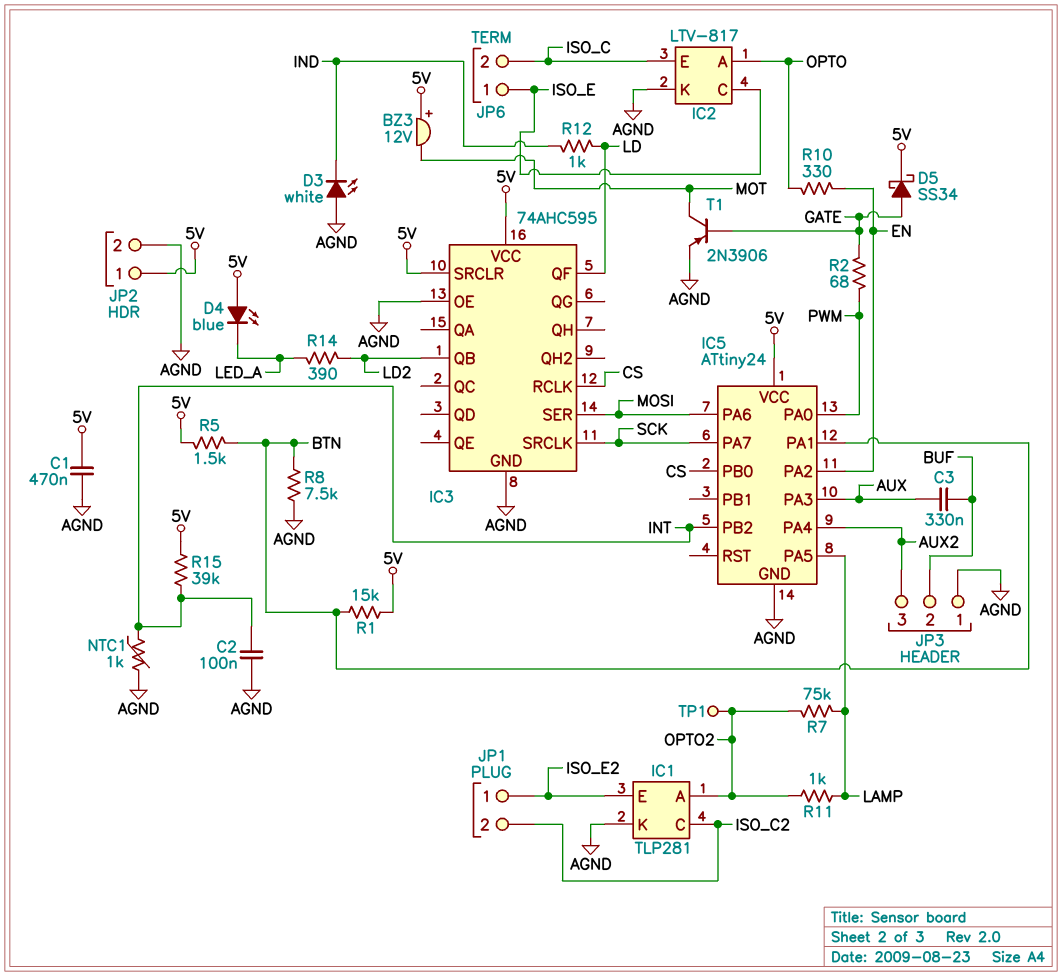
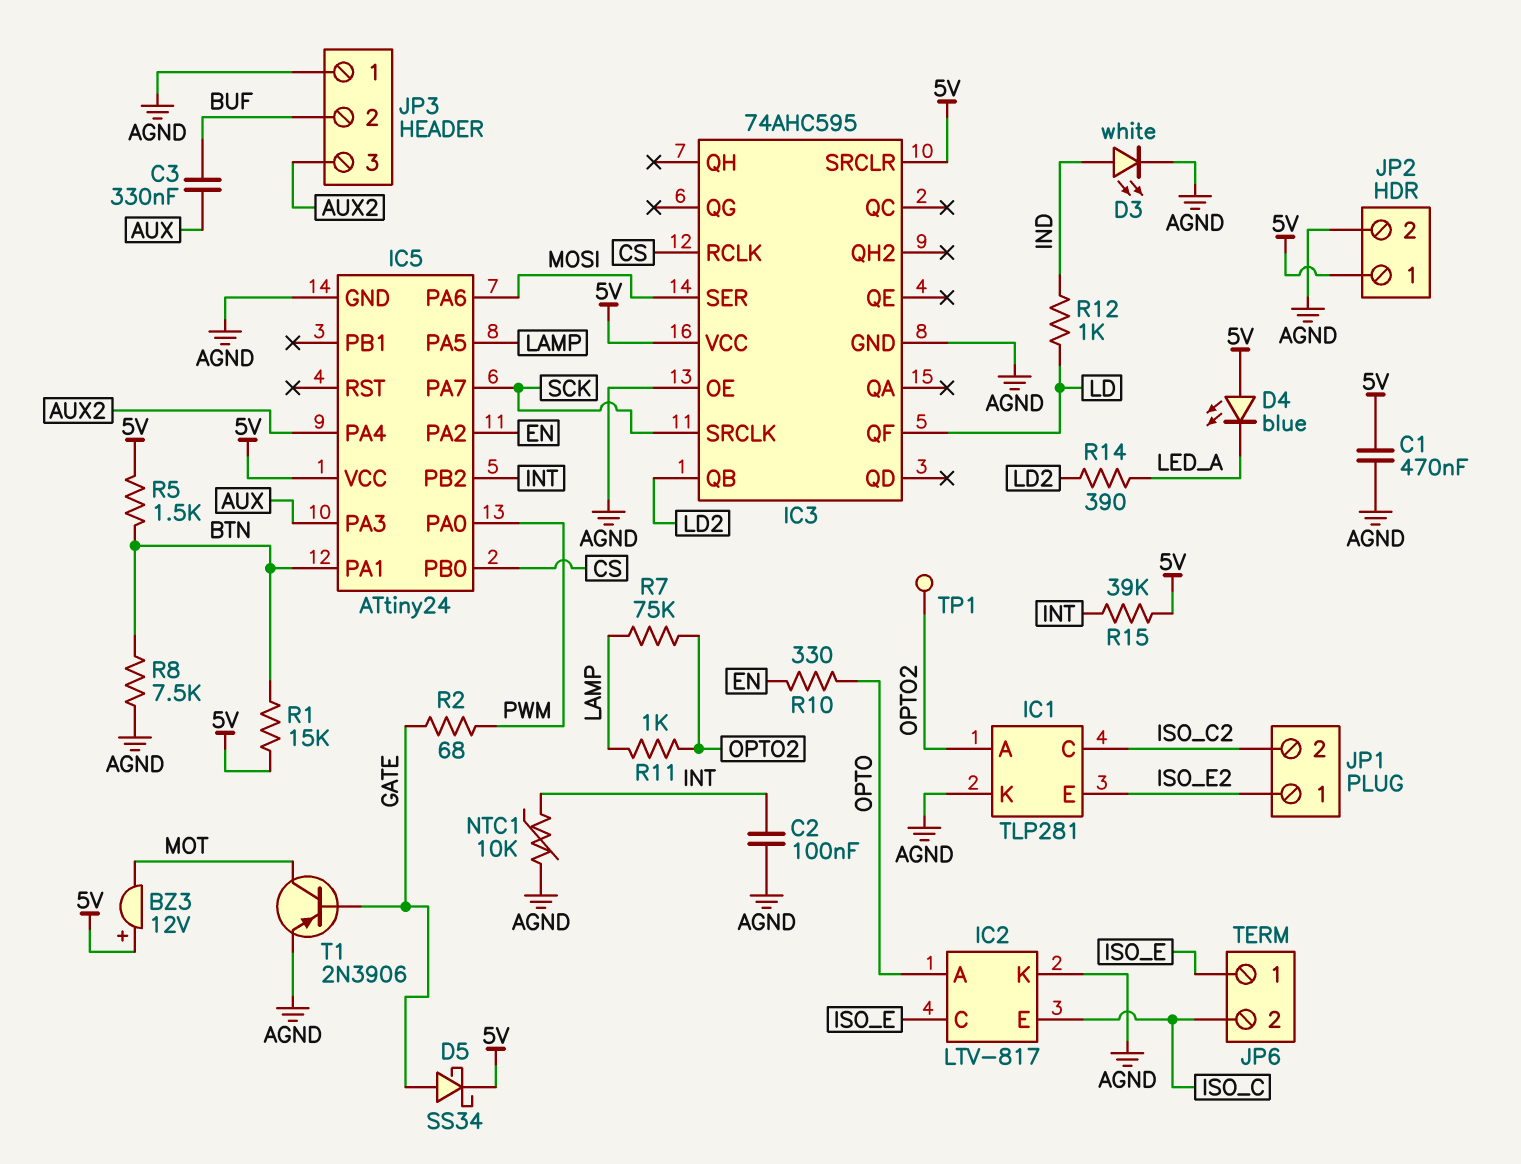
D3: LED white (A AGND, K IND) -> LED white (A IND, K AGND)
NTC1: 1k (AGND, INT) -> 10k (AGND, INT)

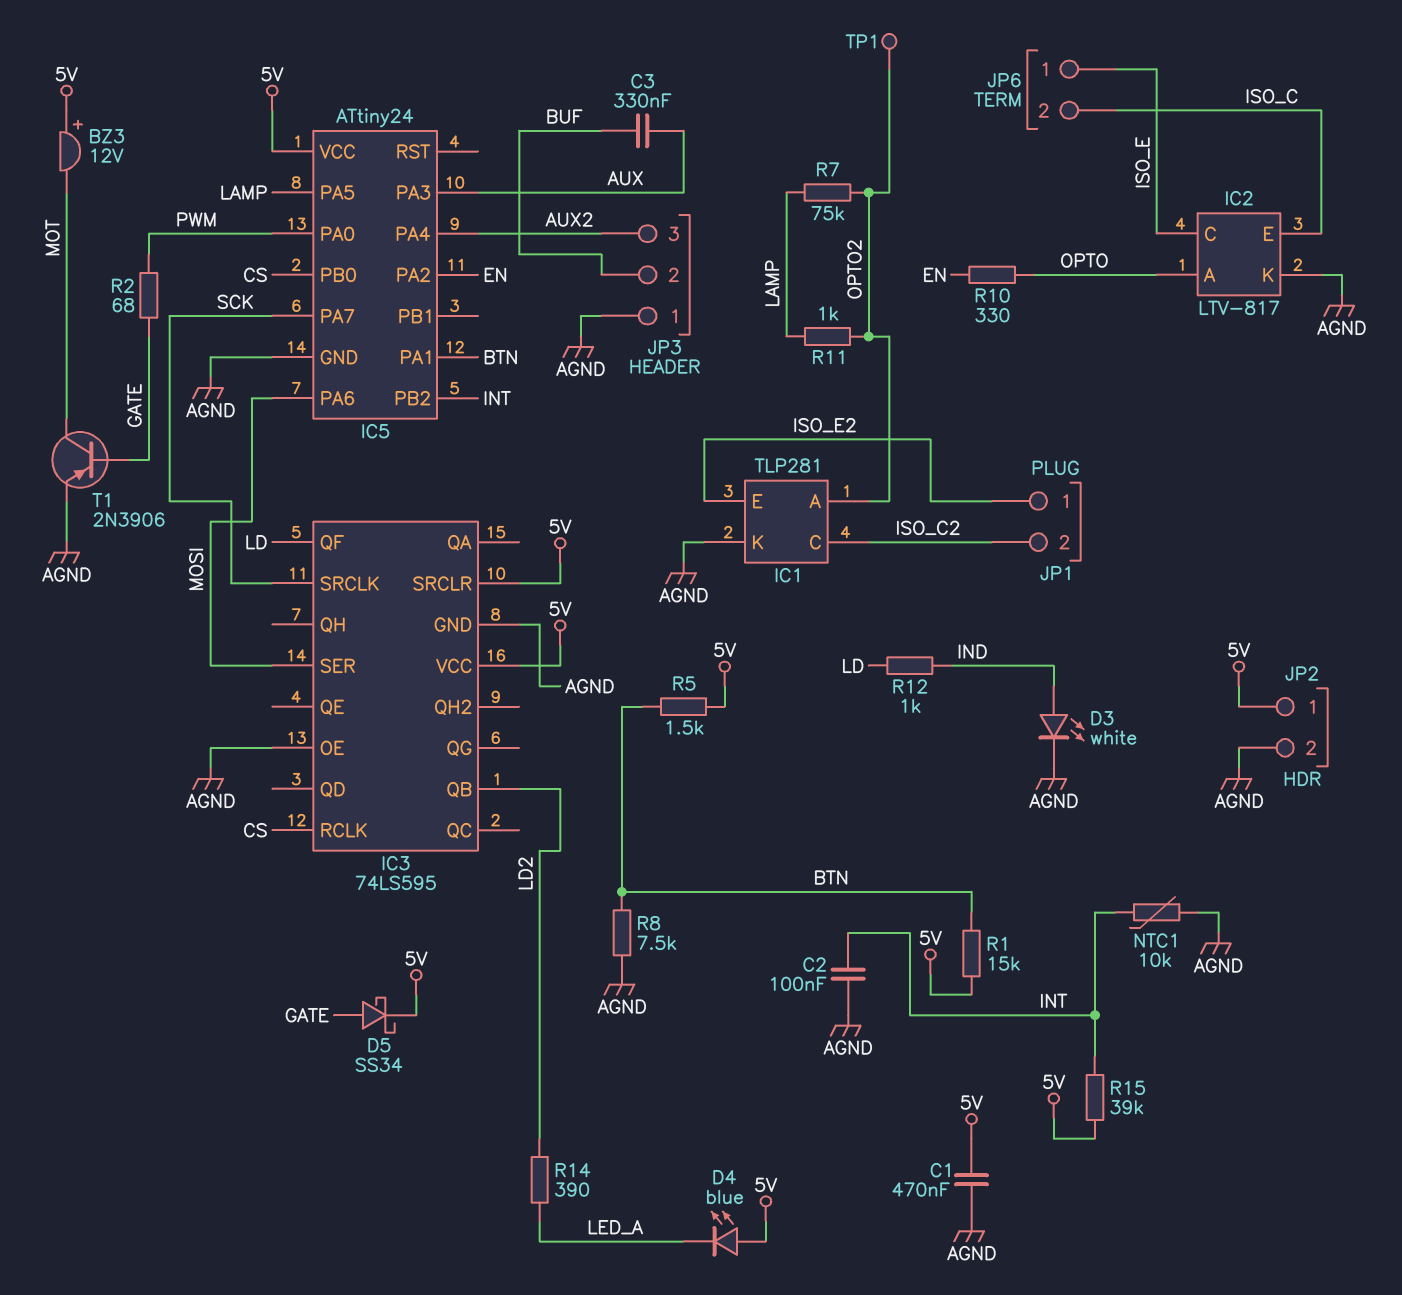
IC3: 74AHC595 -> 74LS595

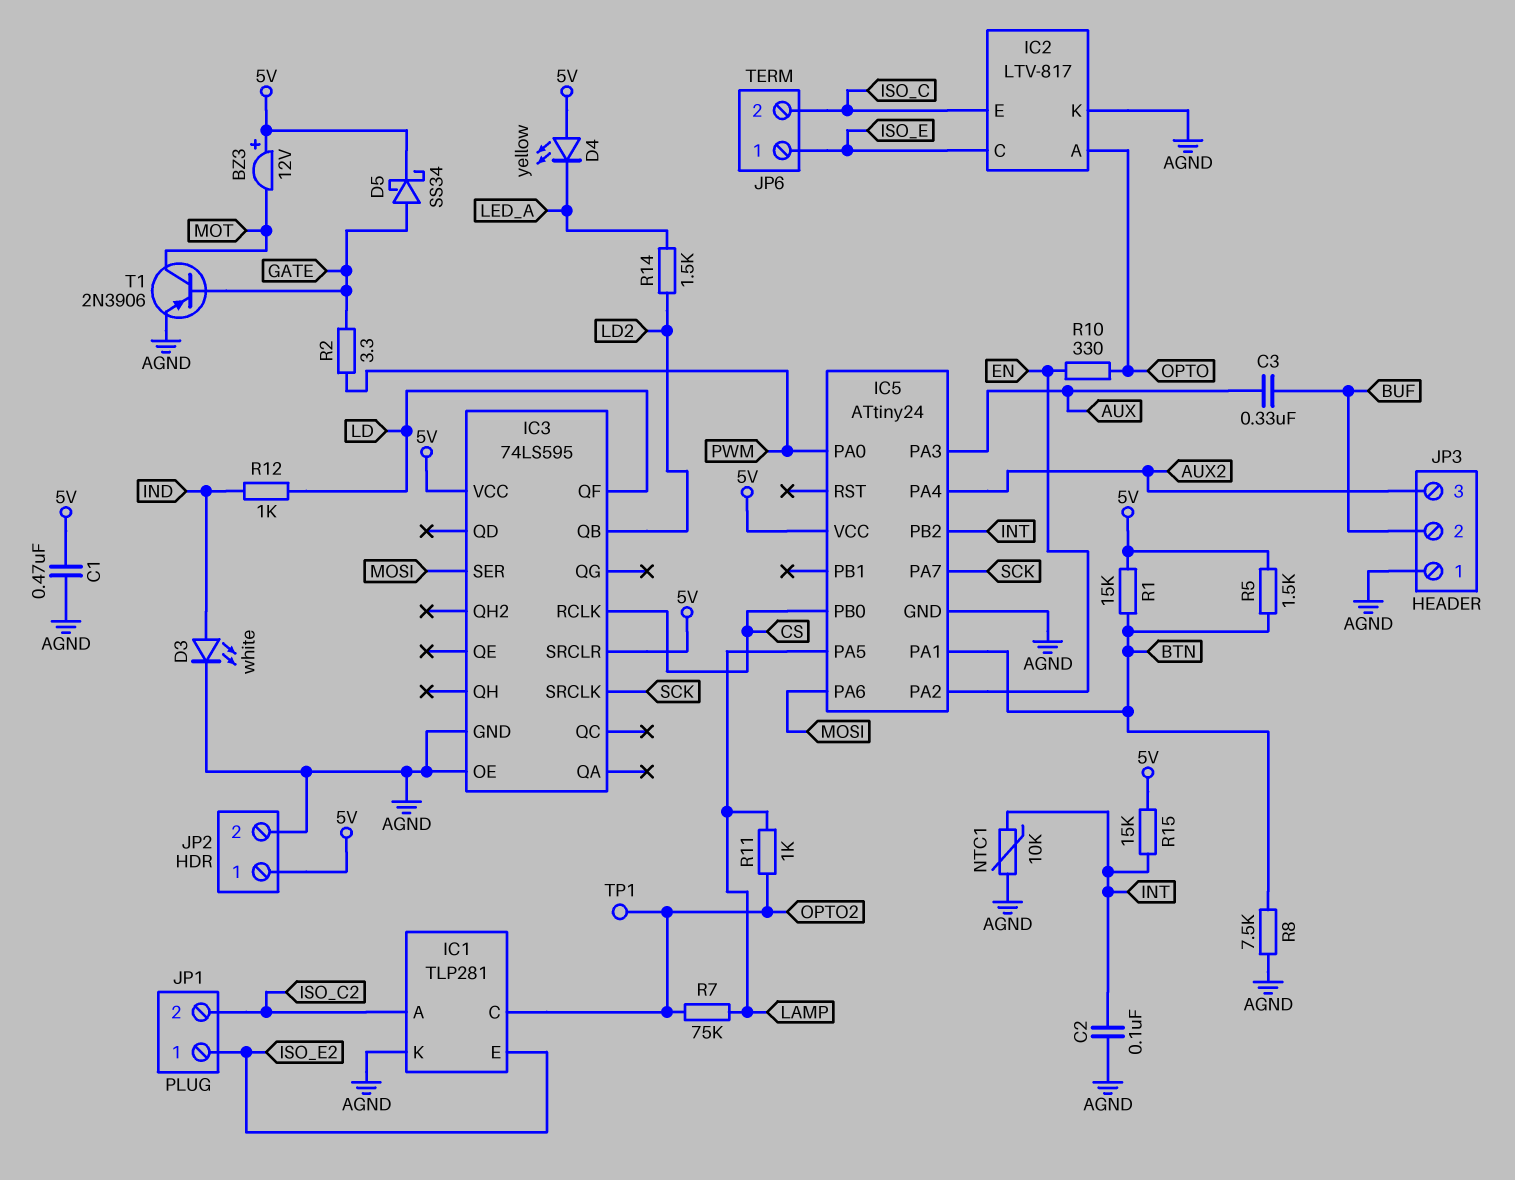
D4: LED blue (A 5V, K LED_A) -> LED yellow (A 5V, K LED_A)
IC1 pin A: OPTO2 -> ISO_C2
IC1 pin C: ISO_C2 -> OPTO2
R2: 68 (GATE, PWM) -> 3.3 (GATE, PWM)
R14: 390 (LD2, LED_A) -> 1.5k (LD2, LED_A)
R15: 39k (5V, INT) -> 15k (5V, INT)

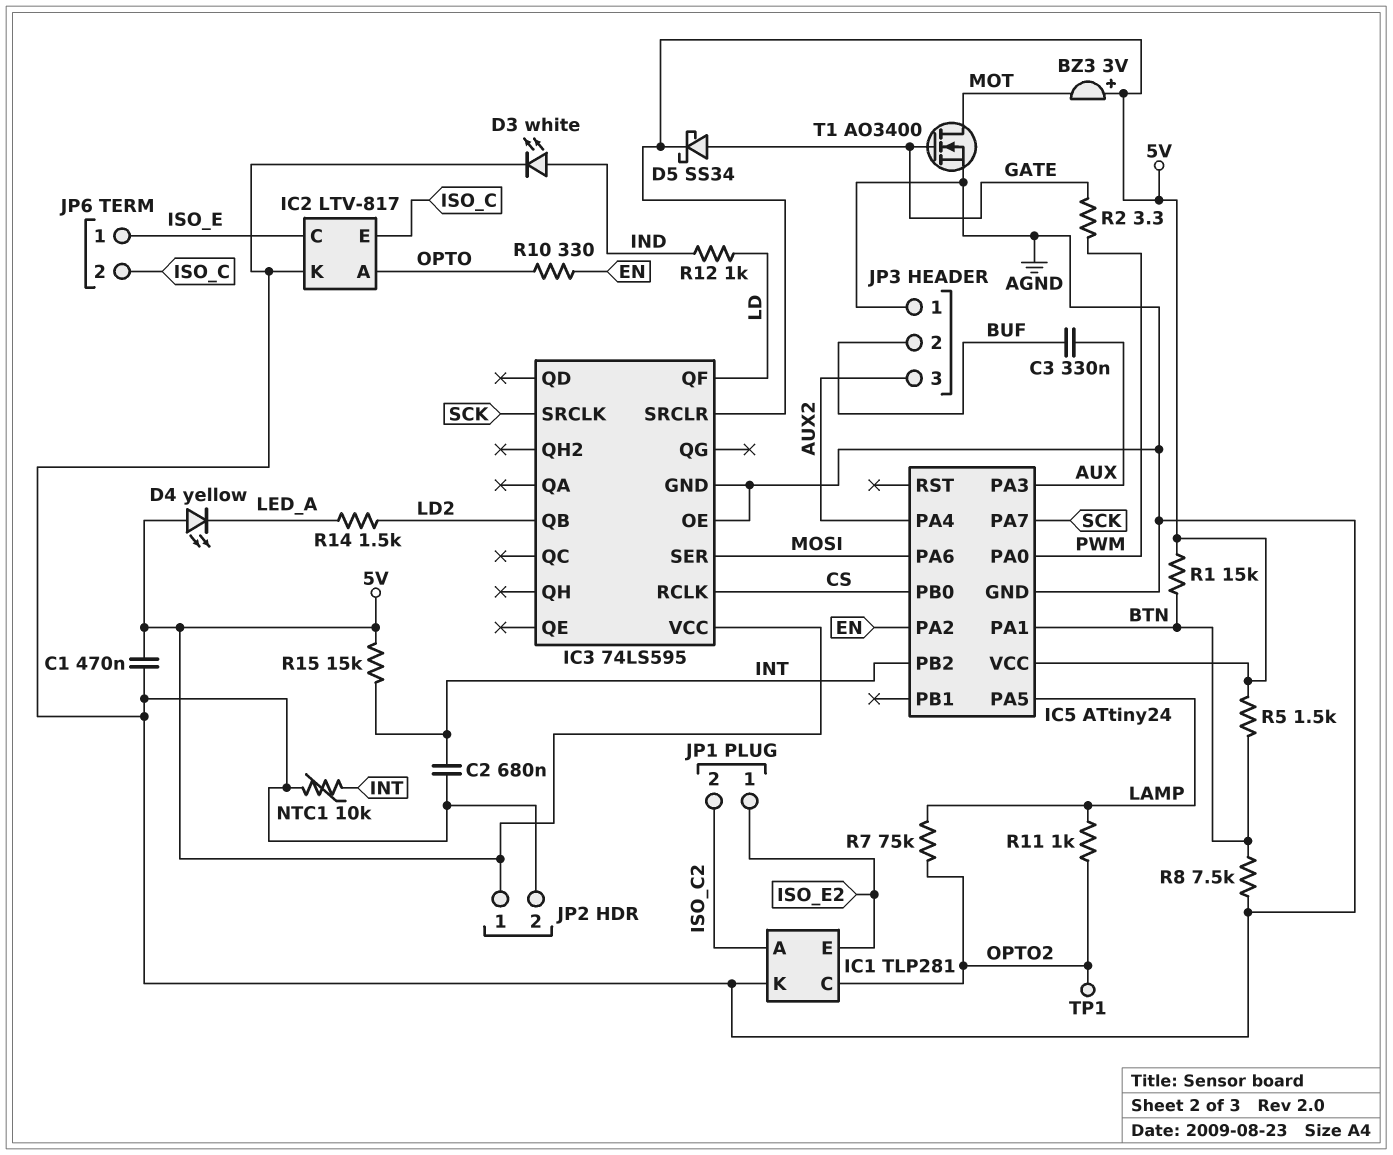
BZ3: buzzer 12V (plus 5V, minus MOT) -> buzzer 3V (plus 5V, minus MOT)
C2: 100nF (AGND, INT) -> 680nF (AGND, INT)
T1: PNP 2N3906 (B GATE, C MOT, E AGND) -> NMOS AO3400 (G GATE, D MOT, S AGND)

